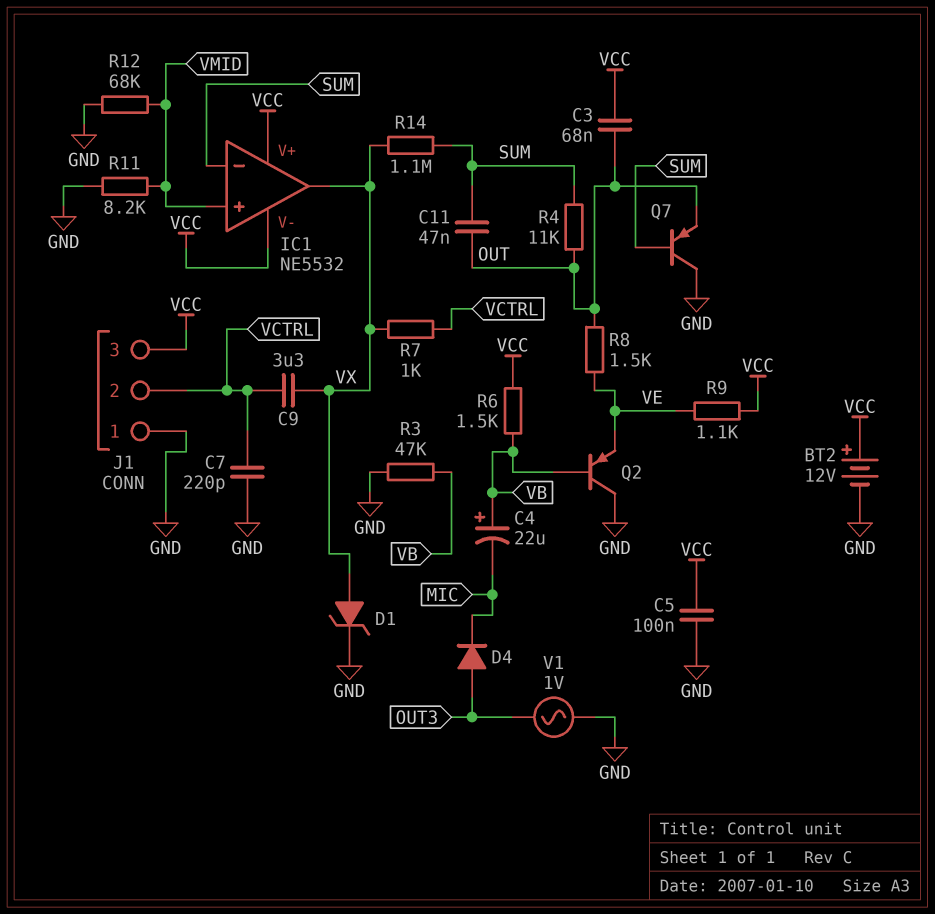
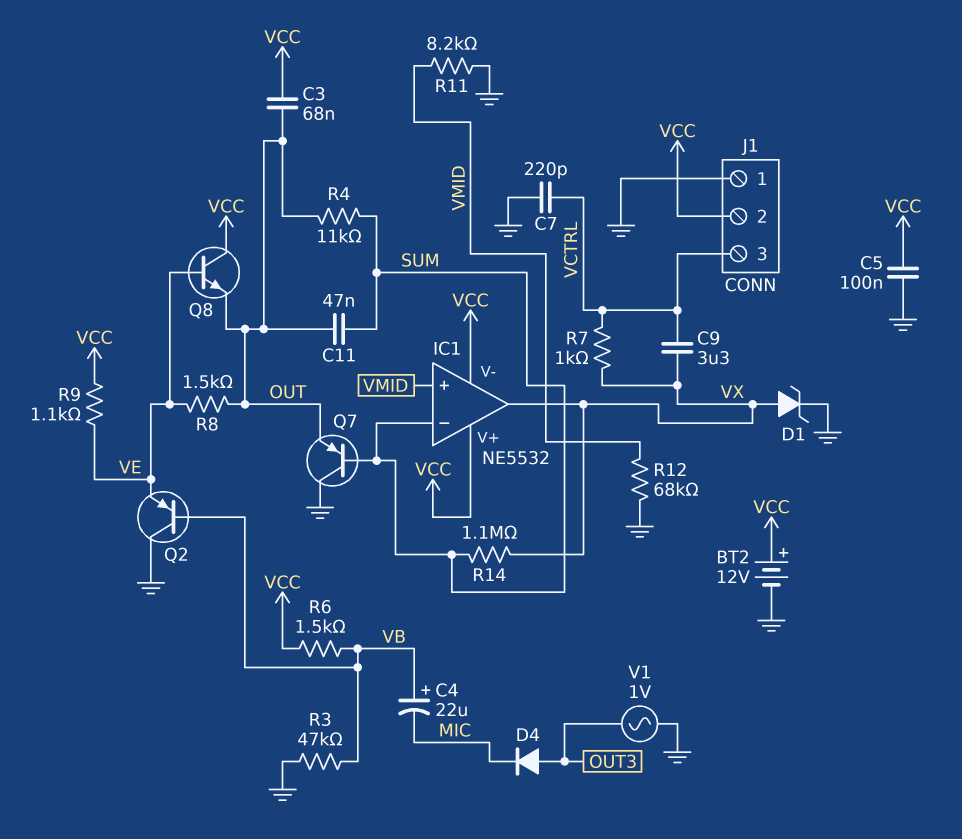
J1 pin 2: VCTRL -> VCC
J1 pin 3: VCC -> VCTRL
Q8: none -> NPN (B VE, C VCC, E OUT)

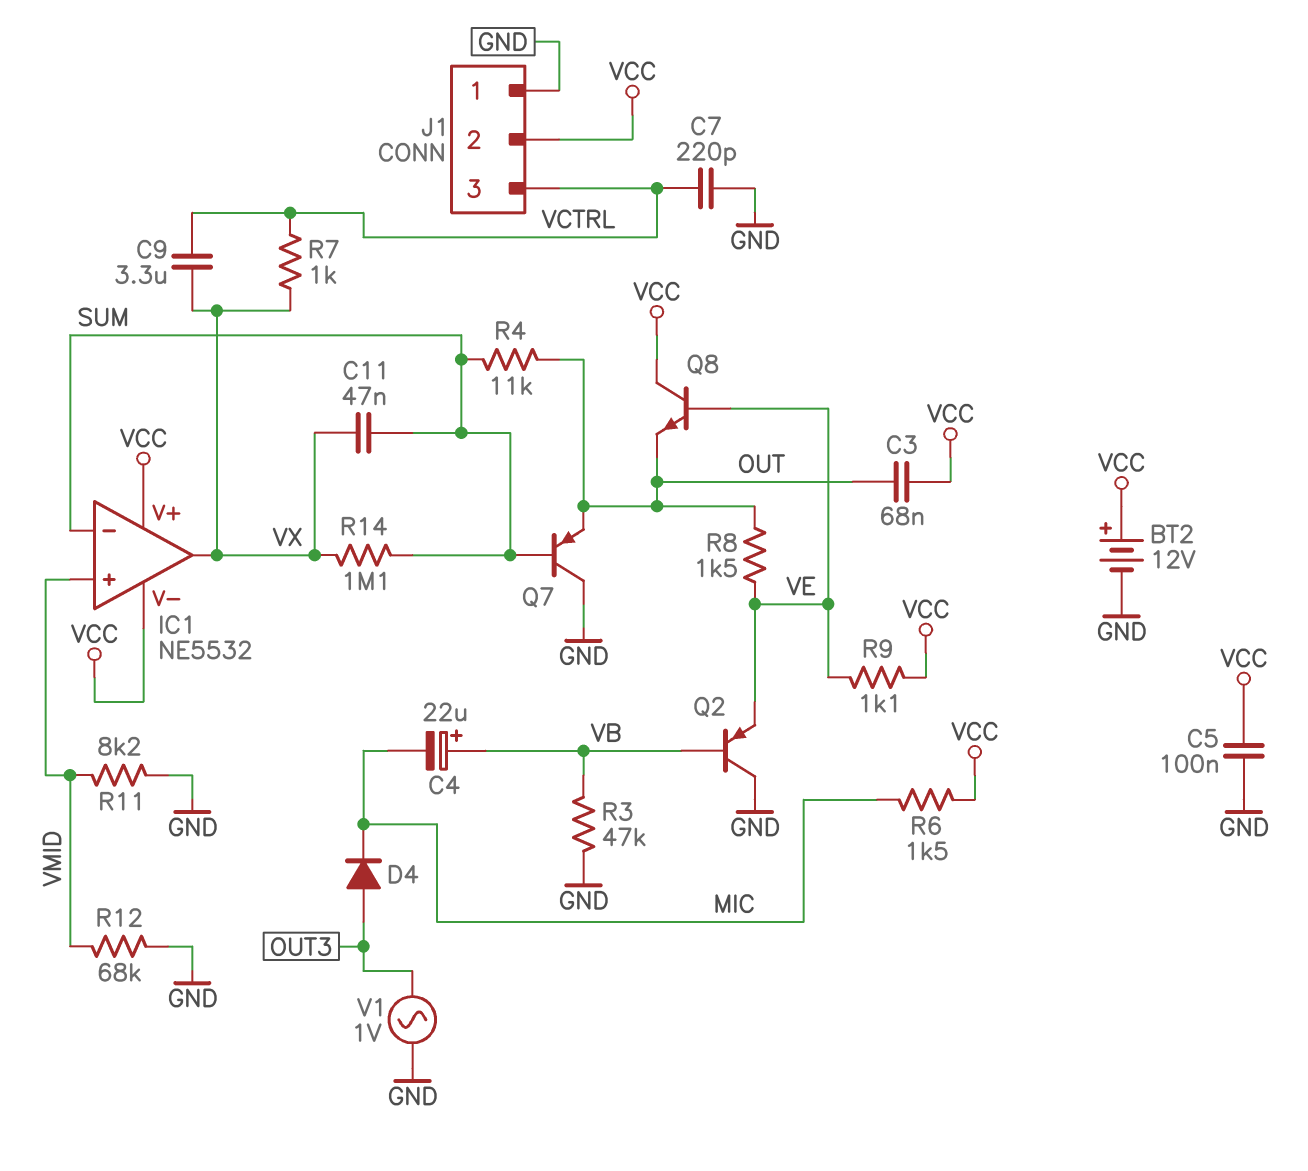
C11: 47nF (OUT, SUM) -> 47nF (SUM, VX)
D1: zener (A VX, K GND) -> none
R6: 1.5k (VB, VCC) -> 1.5k (MIC, VCC)

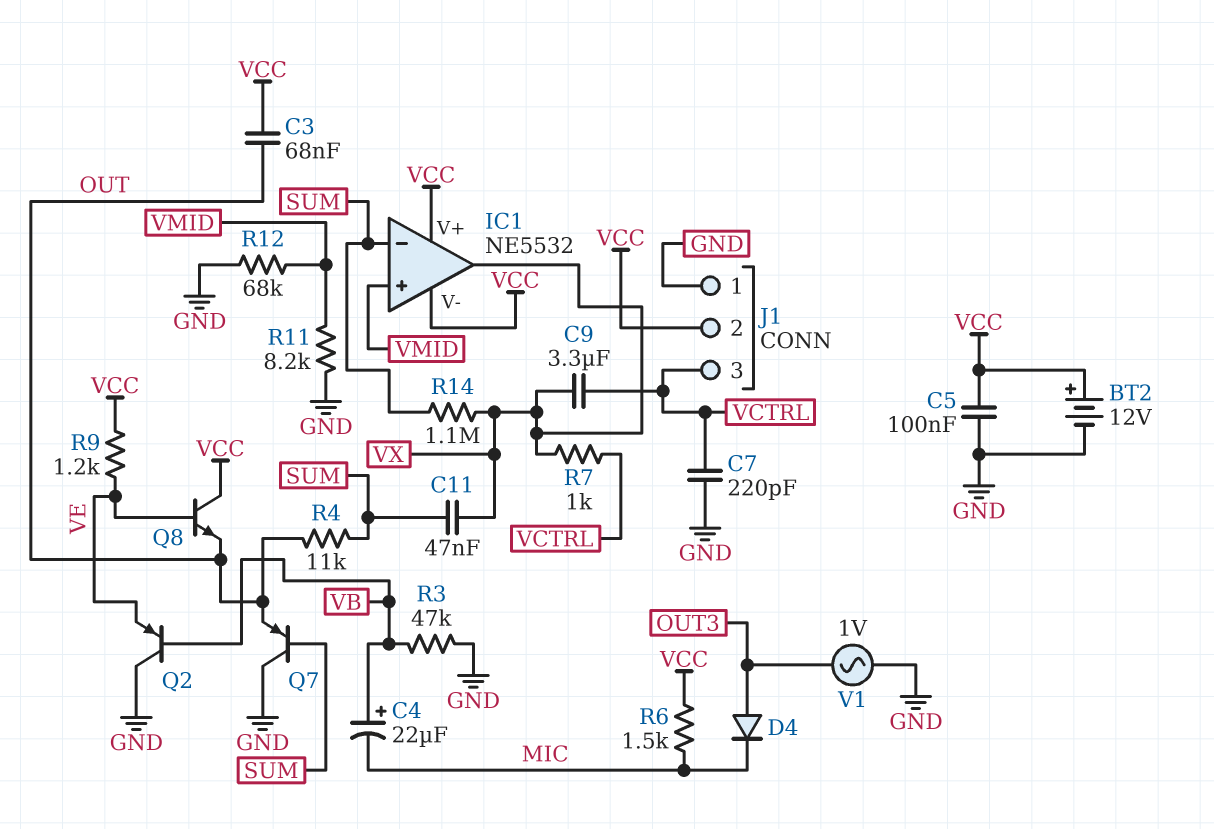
R8: 1.5k (OUT, VE) -> none
R9: 1.1k (VCC, VE) -> 1.2k (VCC, VE)

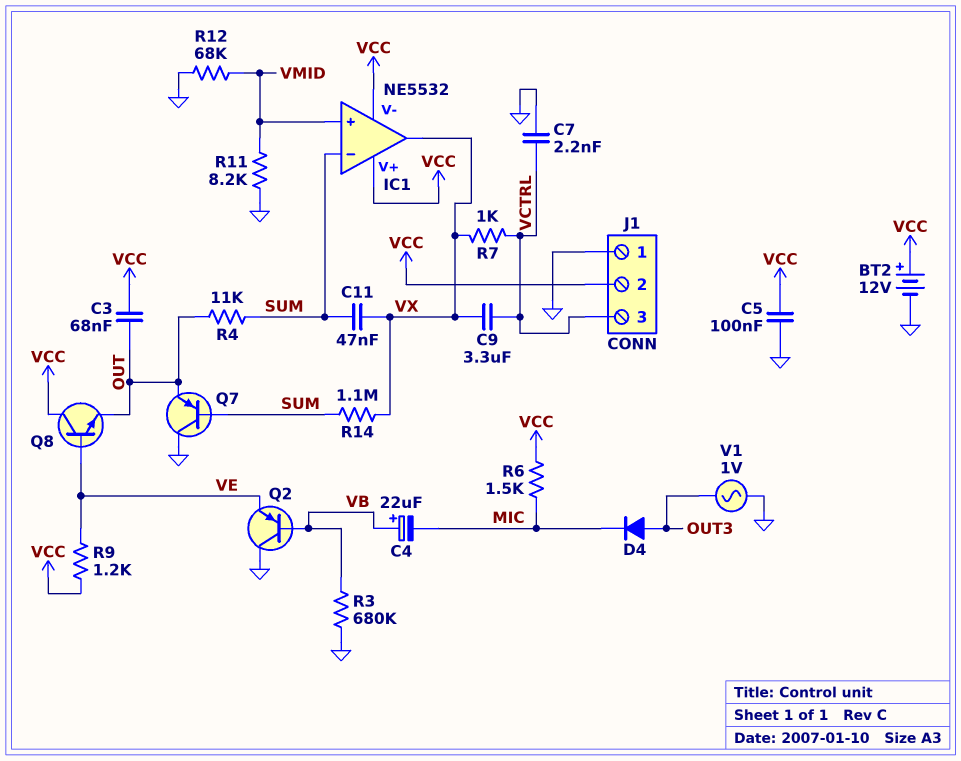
C7: 220pF (GND, VCTRL) -> 2.2nF (GND, VCTRL)
R3: 47k (GND, VB) -> 680k (GND, VB)

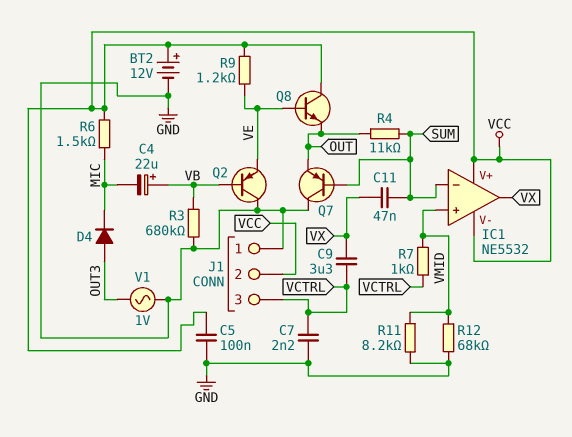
C3: 68nF (OUT, VCC) -> none
R7: 1k (VCTRL, VX) -> 1k (VCTRL, VMID)
R14: 1.1M (SUM, VX) -> none

